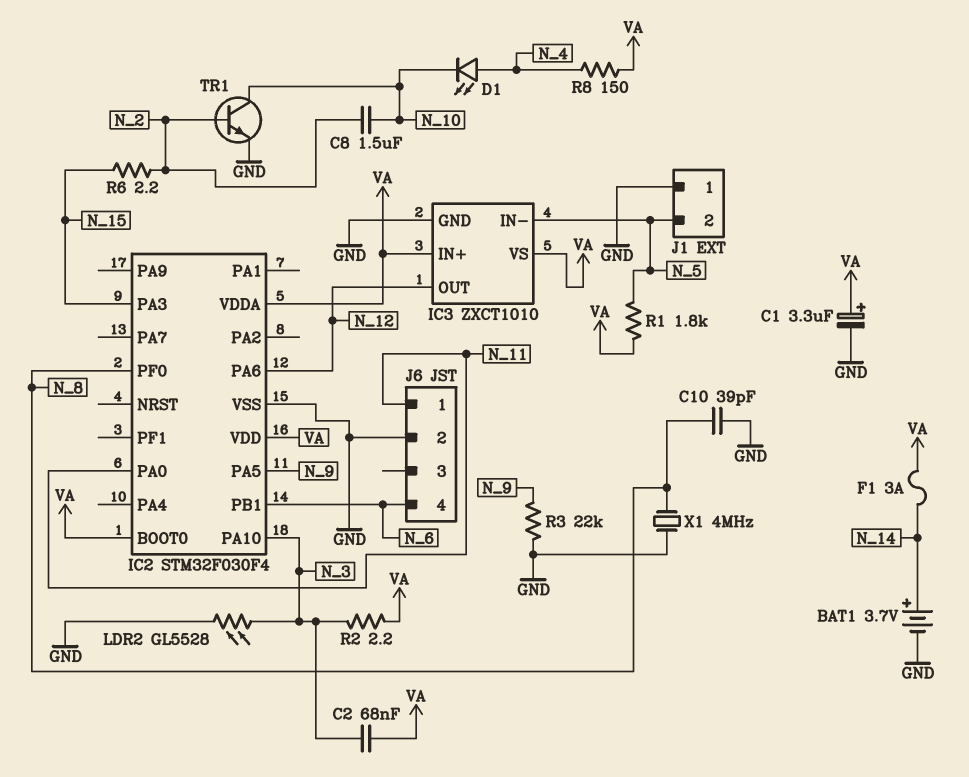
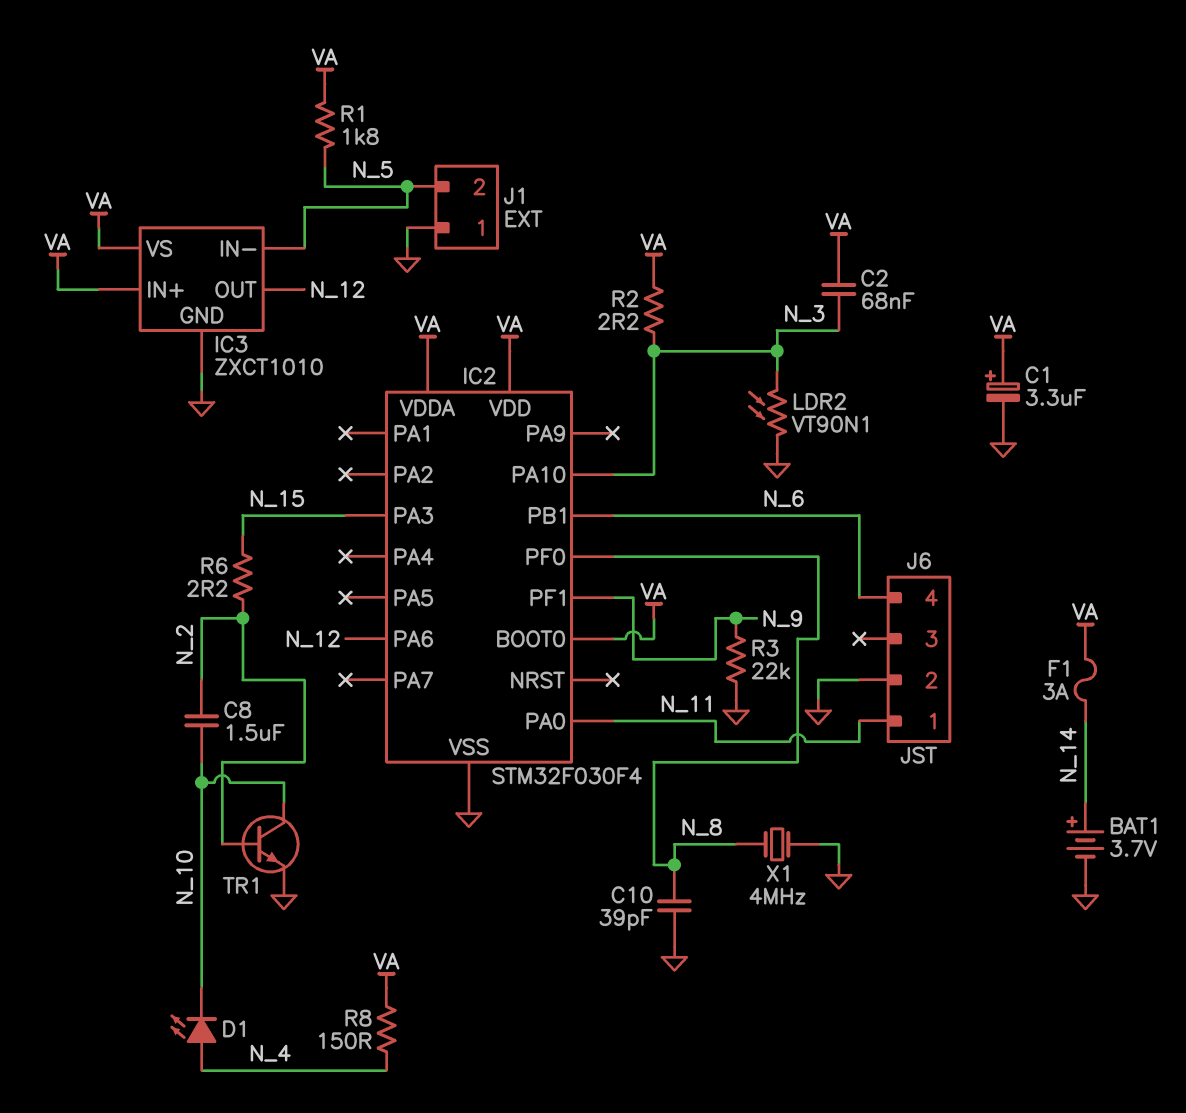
IC2 pin PA5: N_9 -> none
IC2 pin PF1: none -> N_9
LDR2: GL5528 (GND, N_3) -> VT90N1 (GND, N_3)

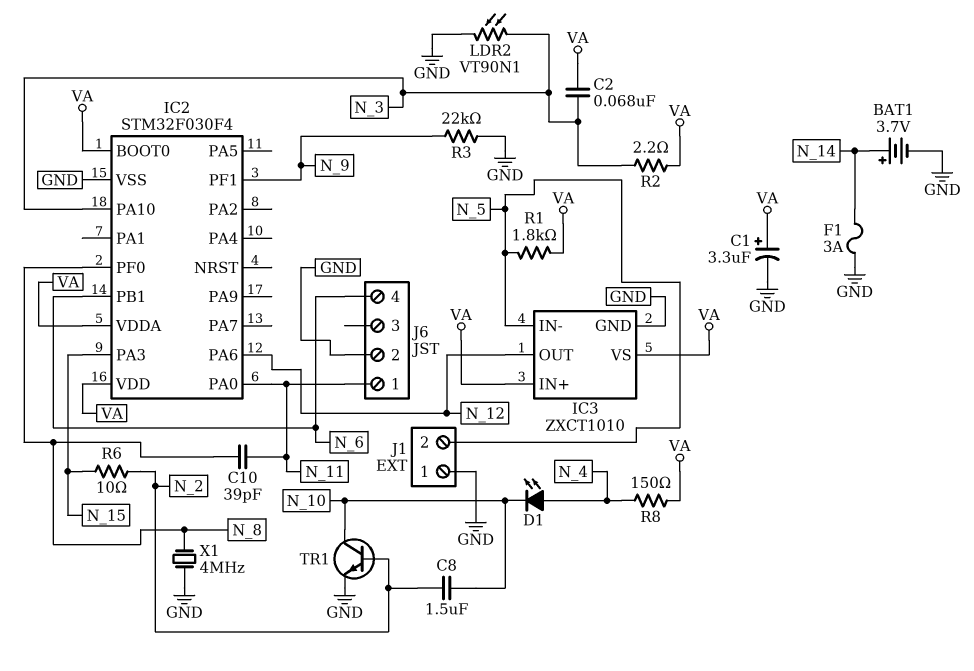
C10: 39pF (GND, N_8) -> 39pF (N_8, N_11)
F1: 3A (N_14, VA) -> 3A (GND, N_14)
R6: 2.2 (N_2, N_15) -> 10 (N_2, N_15)

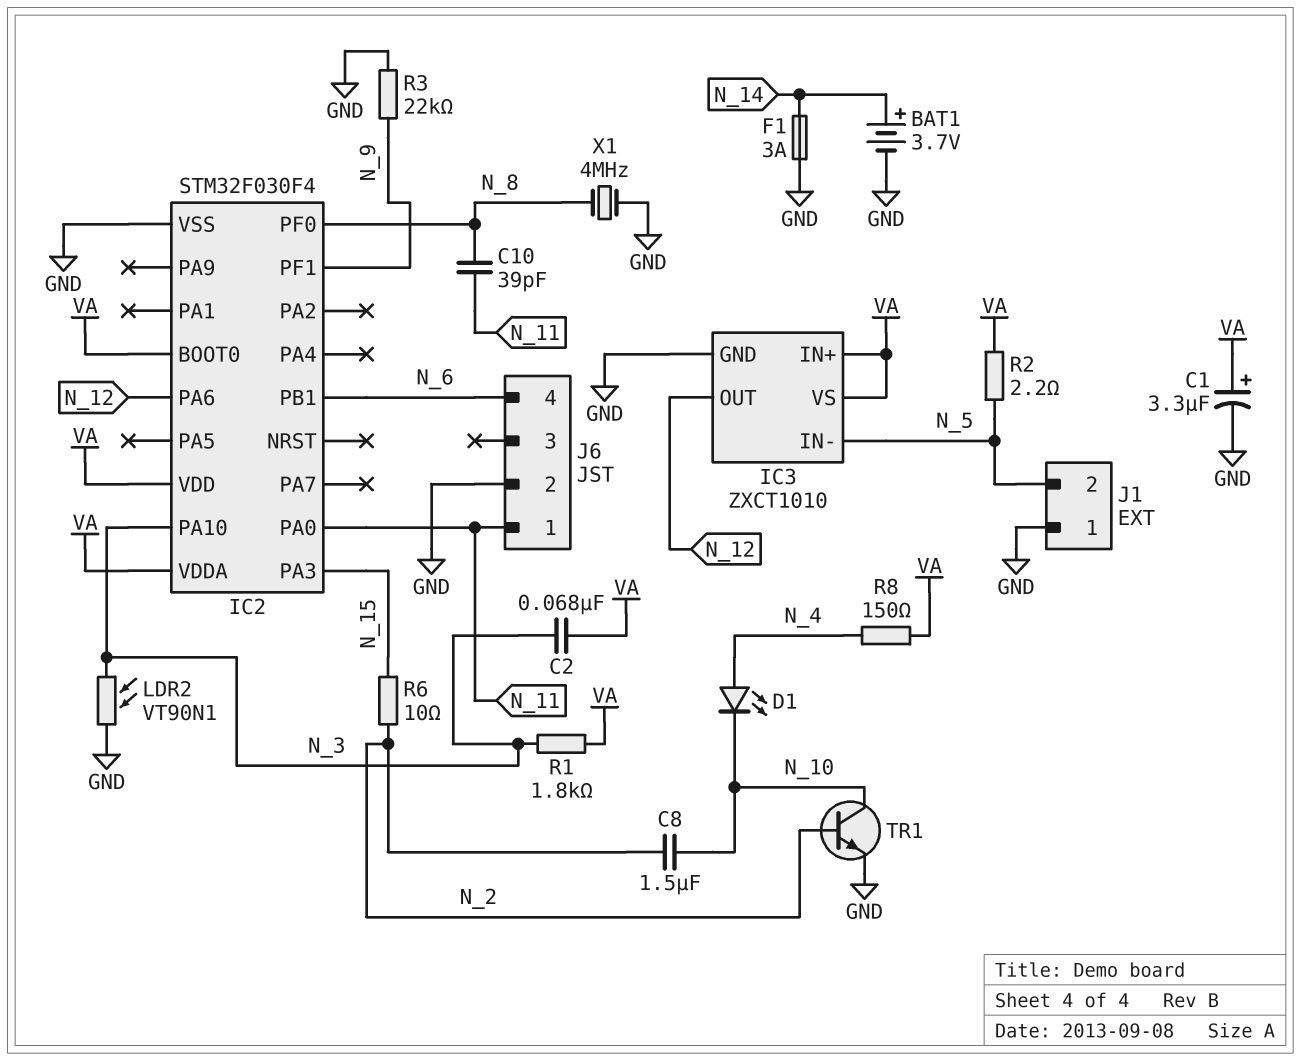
R1: 1.8k (N_5, VA) -> 1.8k (N_3, VA)
R2: 2.2 (N_3, VA) -> 2.2 (N_5, VA)

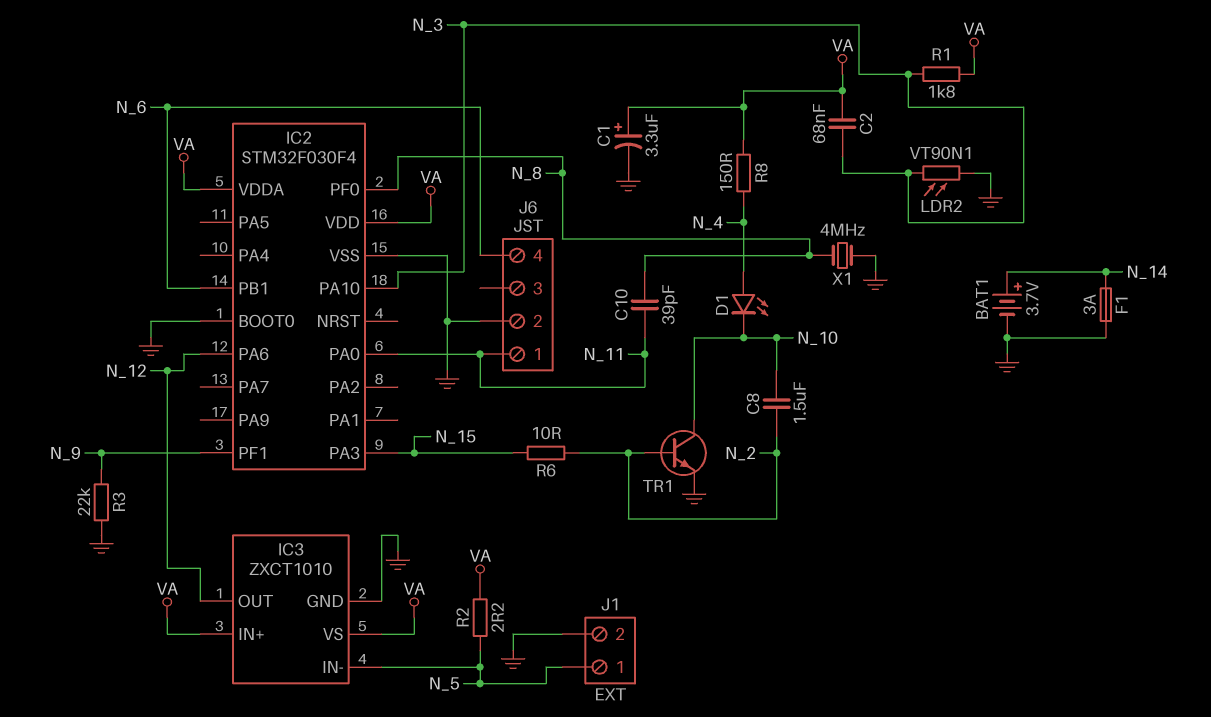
IC2 pin BOOT0: VA -> GND
J1 pin 1: GND -> N_5
J1 pin 2: N_5 -> GND

